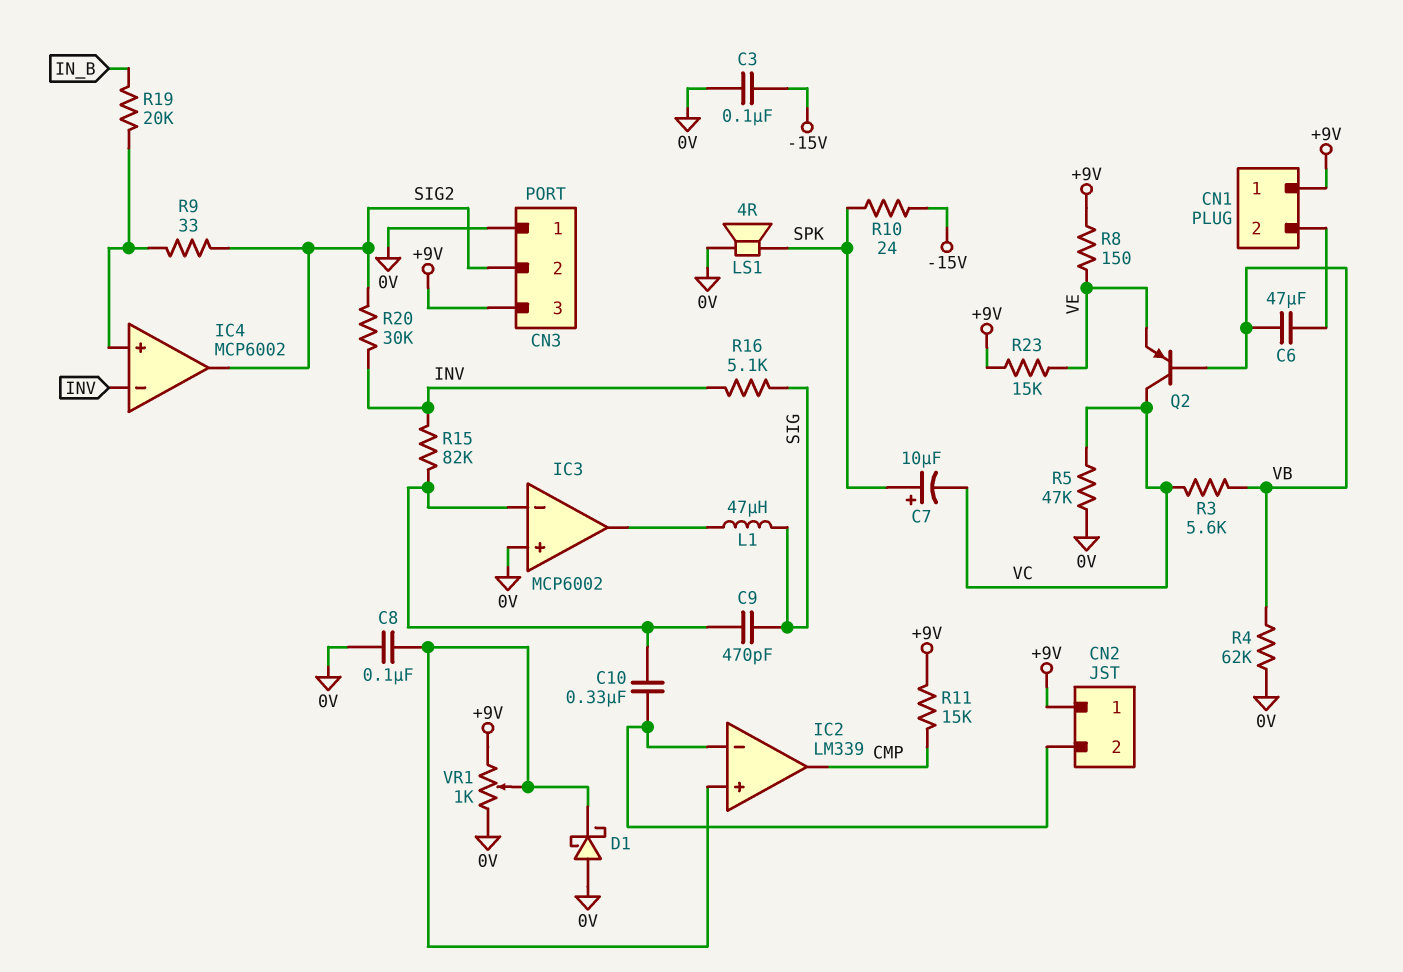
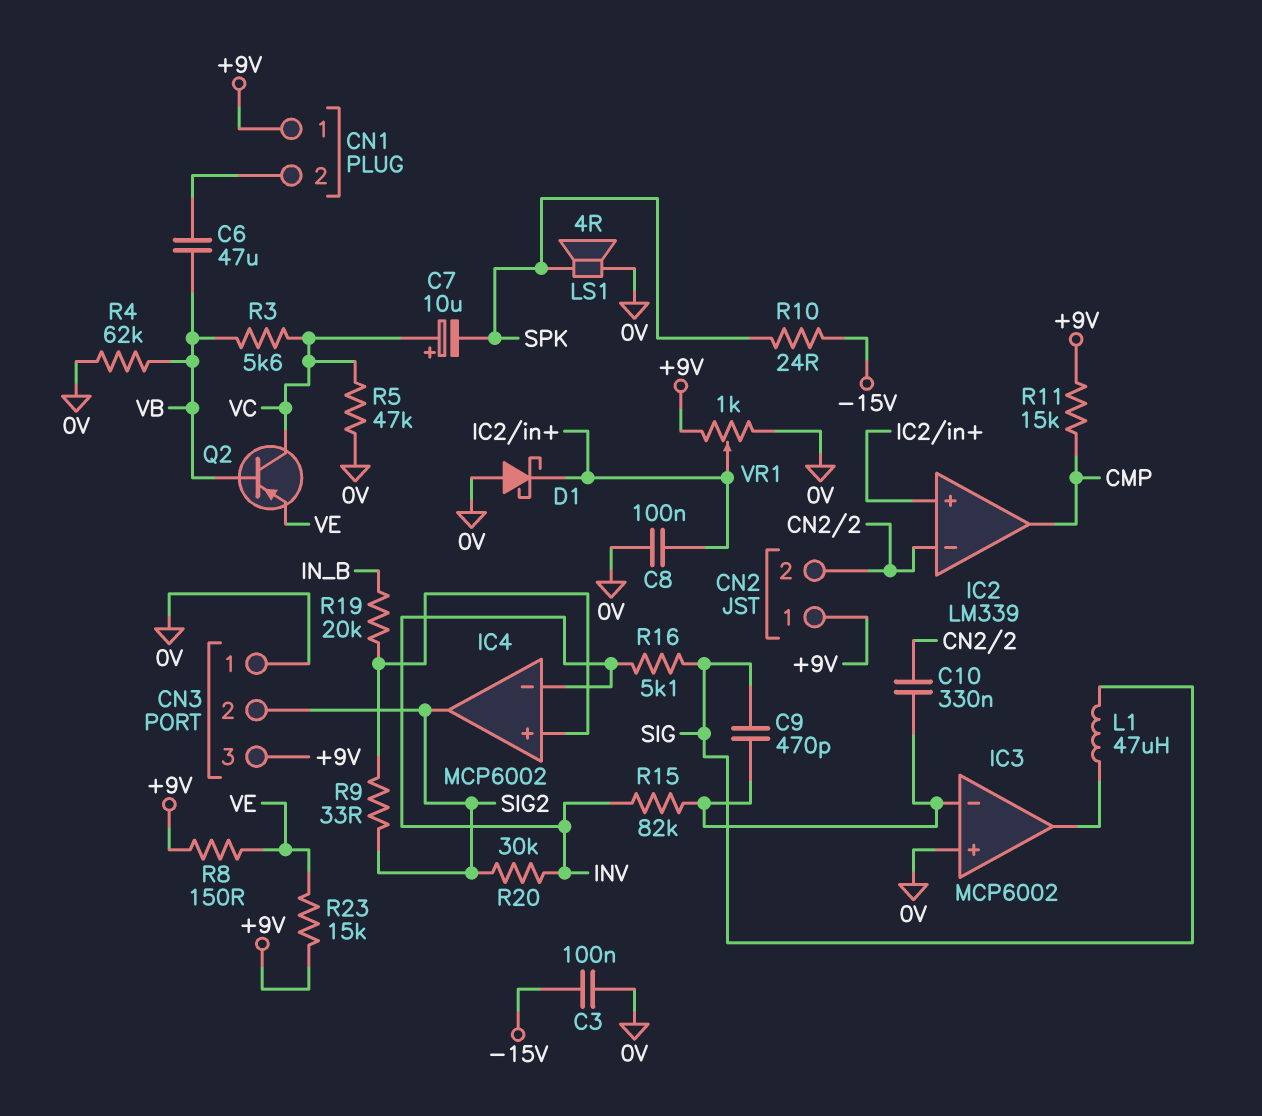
C7: 10uF (plus SPK, minus VC) -> 10uF (plus VC, minus SPK)

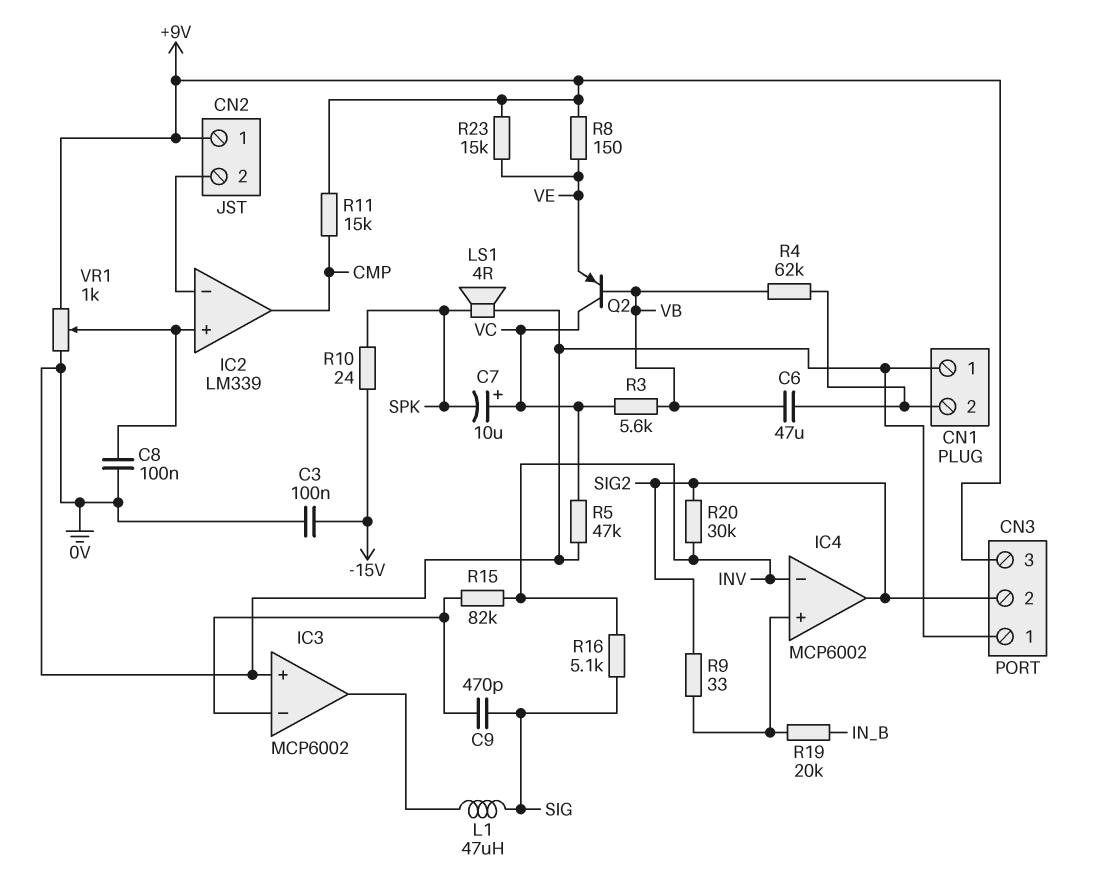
C10: 330nF (CN2/2, IC3/in-) -> none
CN1 pin 1: +9V -> 0V
D1: schottky (A 0V, K IC2/in+) -> none
R4: 62k (0V, VB) -> 62k (CN1/2, VB)

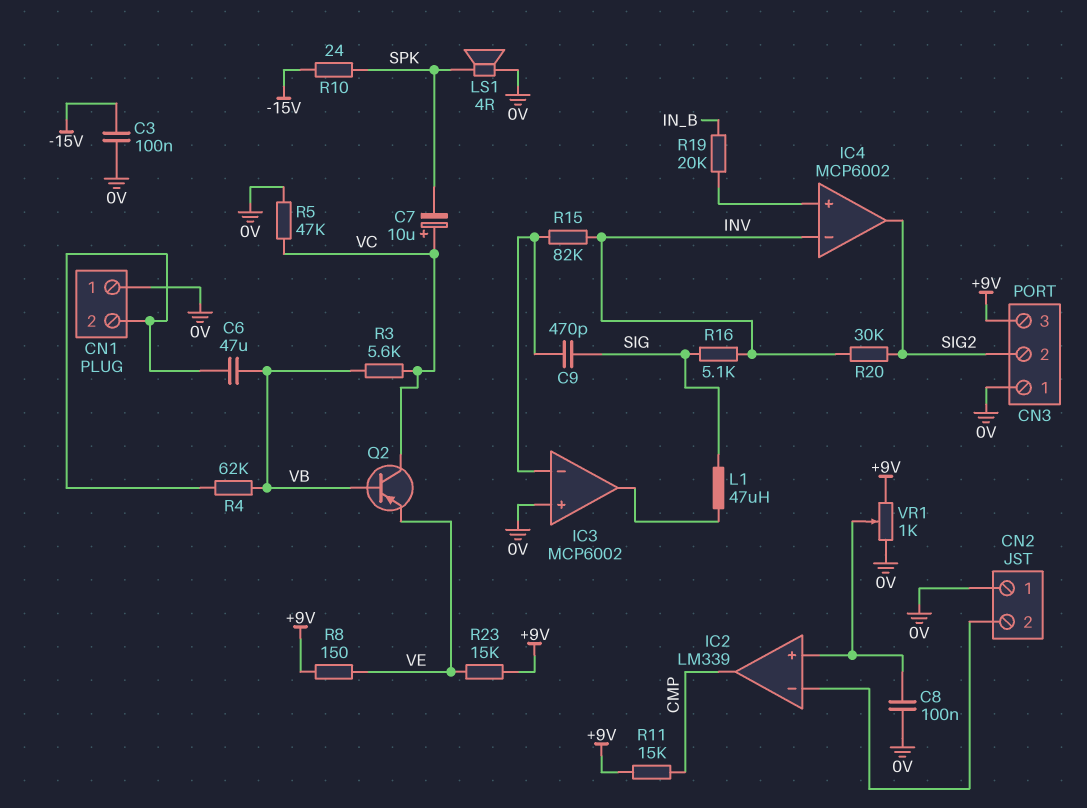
CN2 pin 1: +9V -> 0V
R9: 33 (IC4/in+, SIG2) -> none

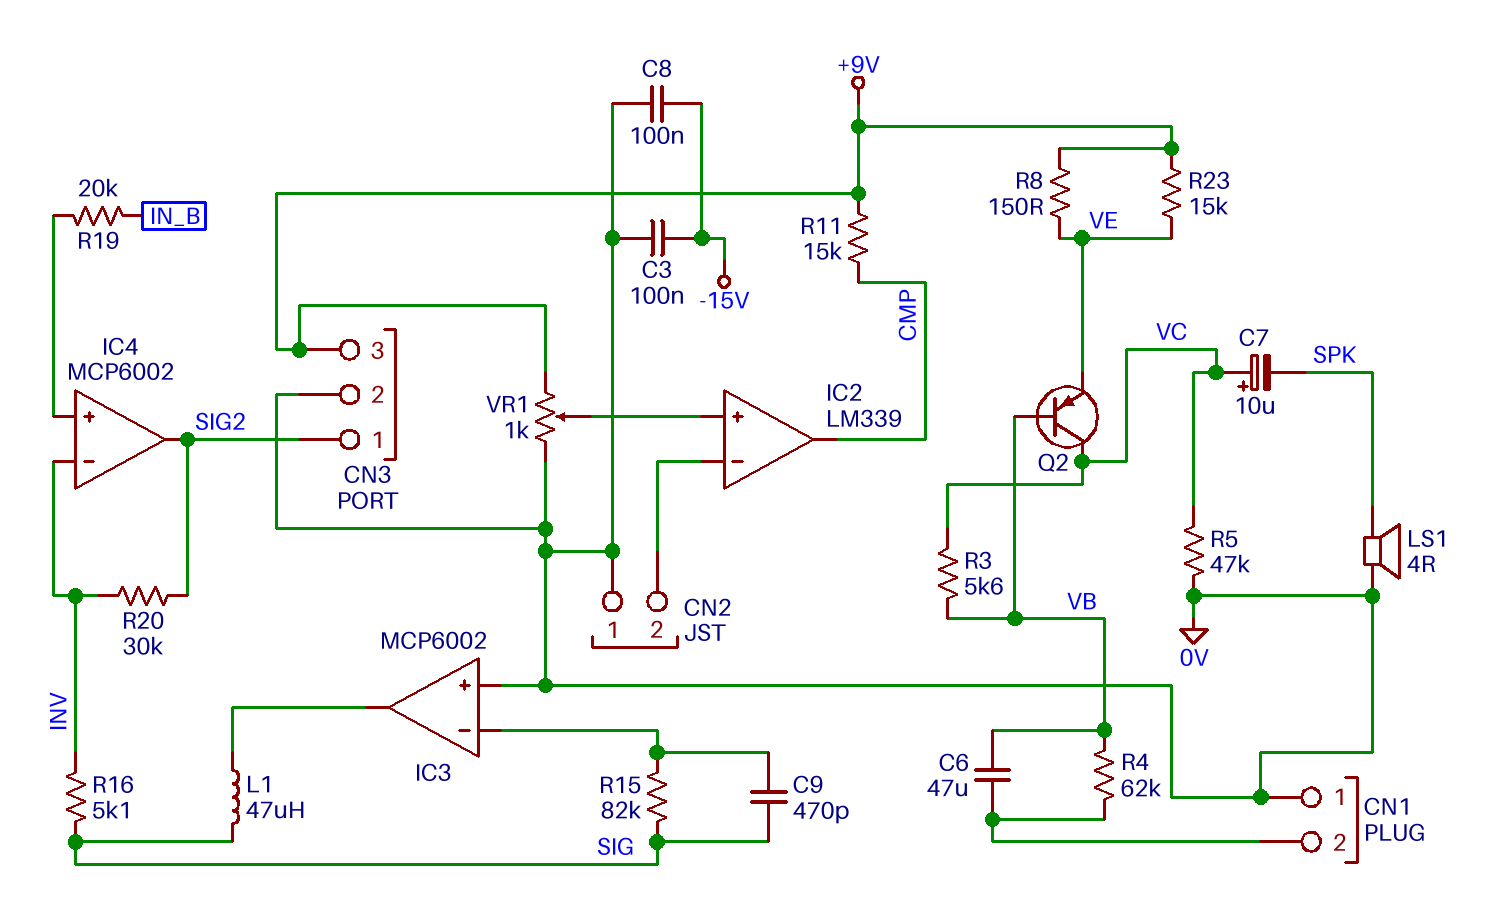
C8: 100nF (0V, IC2/in+) -> 100nF (-15V, 0V)
CN3 pin 1: 0V -> SIG2
CN3 pin 2: SIG2 -> 0V
R10: 24 (-15V, SPK) -> none
R15: 82k (IC3/in-, INV) -> 82k (IC3/in-, SIG)

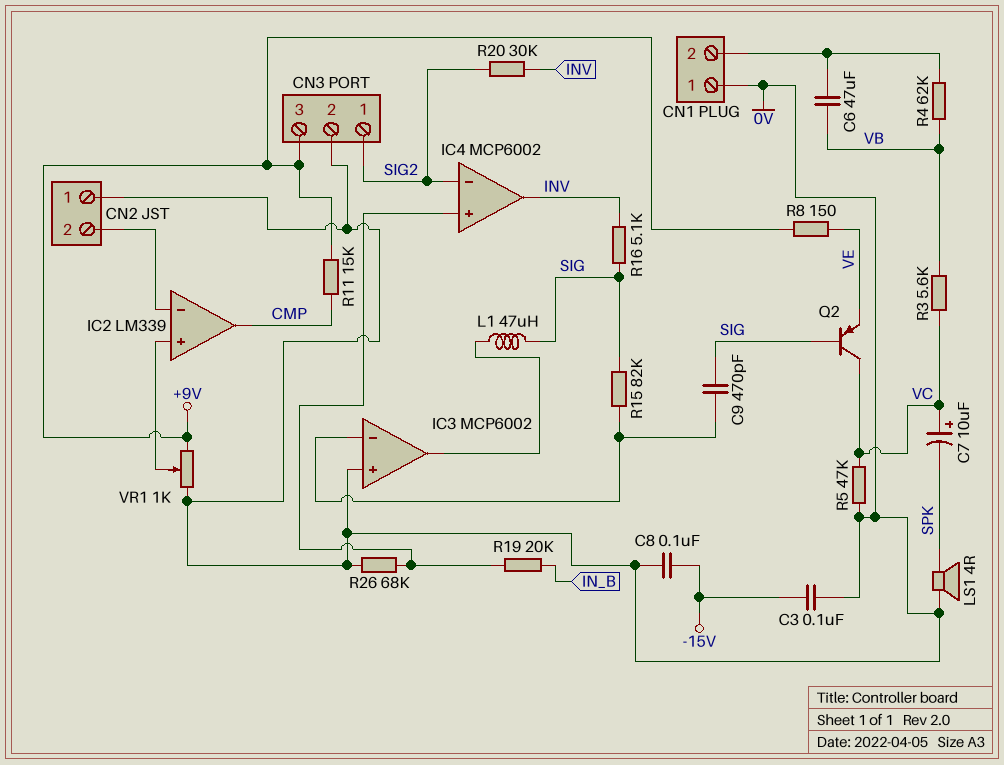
IC4 pin in-: INV -> SIG2
IC4 pin out: SIG2 -> INV
Q2: PNP (B VB, C VC, E VE) -> PNP (B SIG, C VC, E VE)
R23: 15k (+9V, VE) -> none
R26: none -> 68k (0V, IC4/in+)

